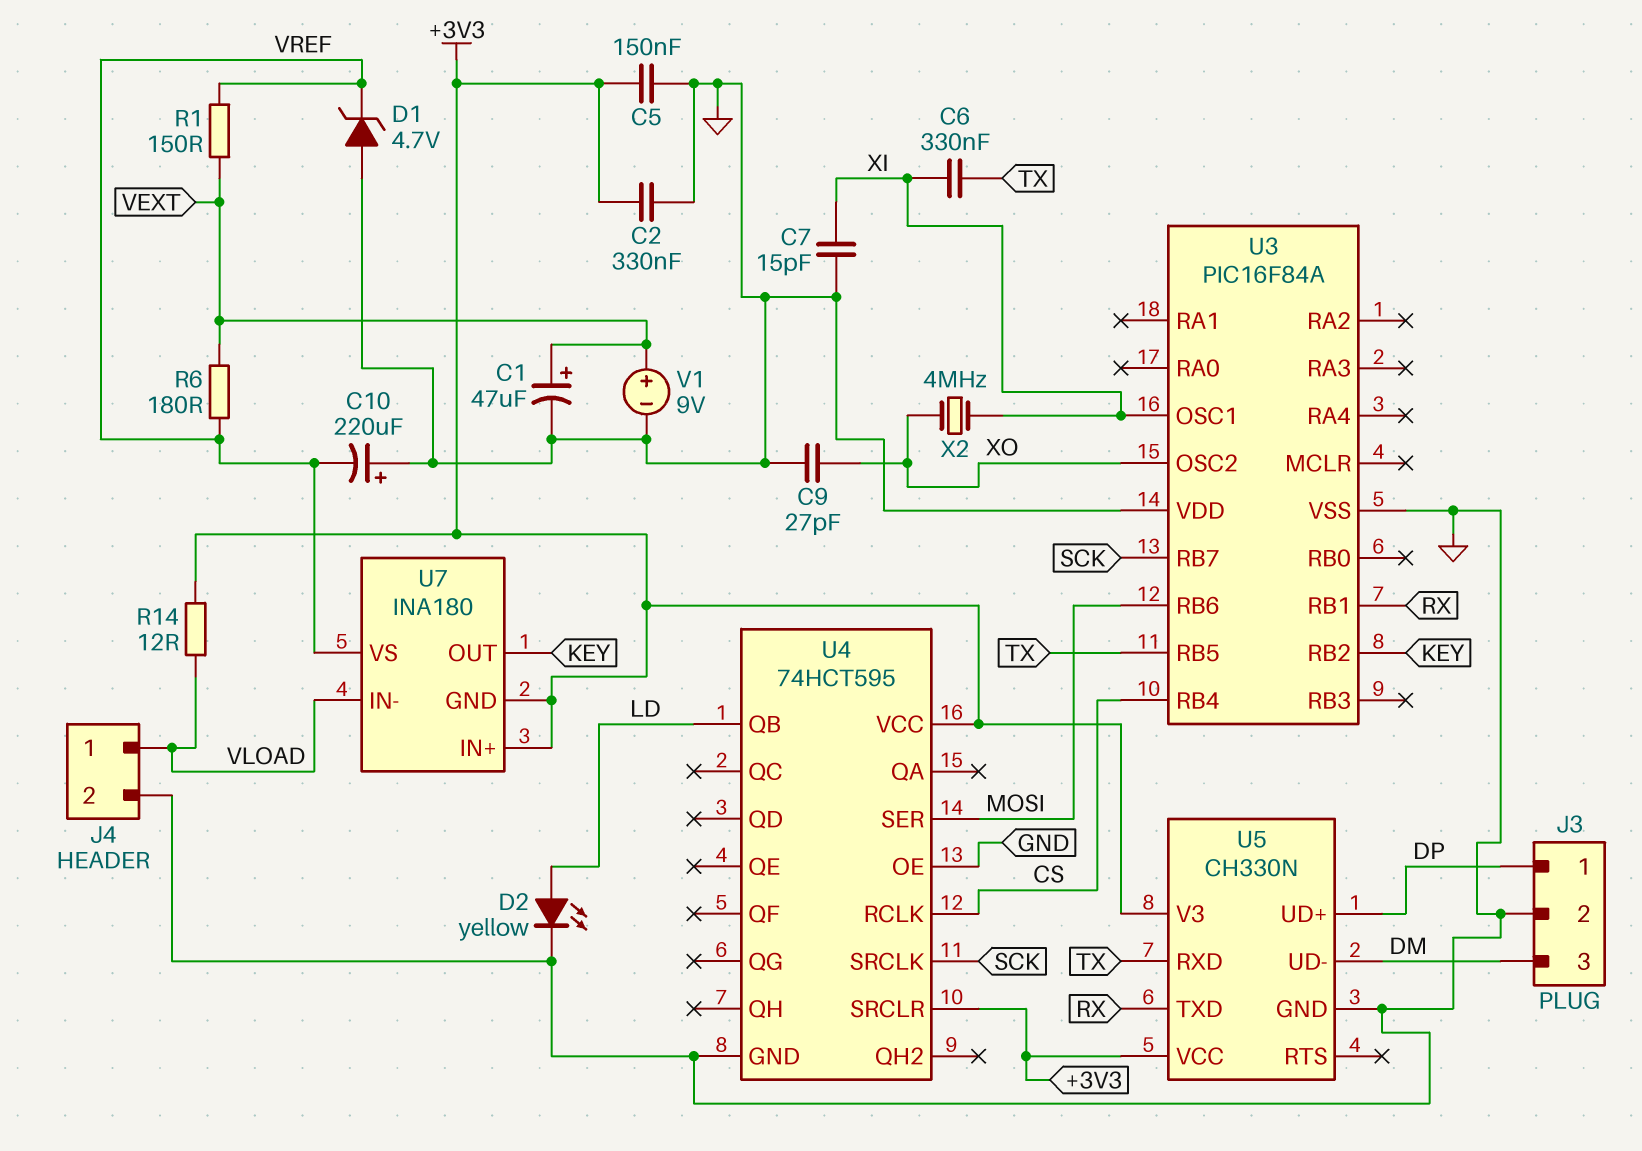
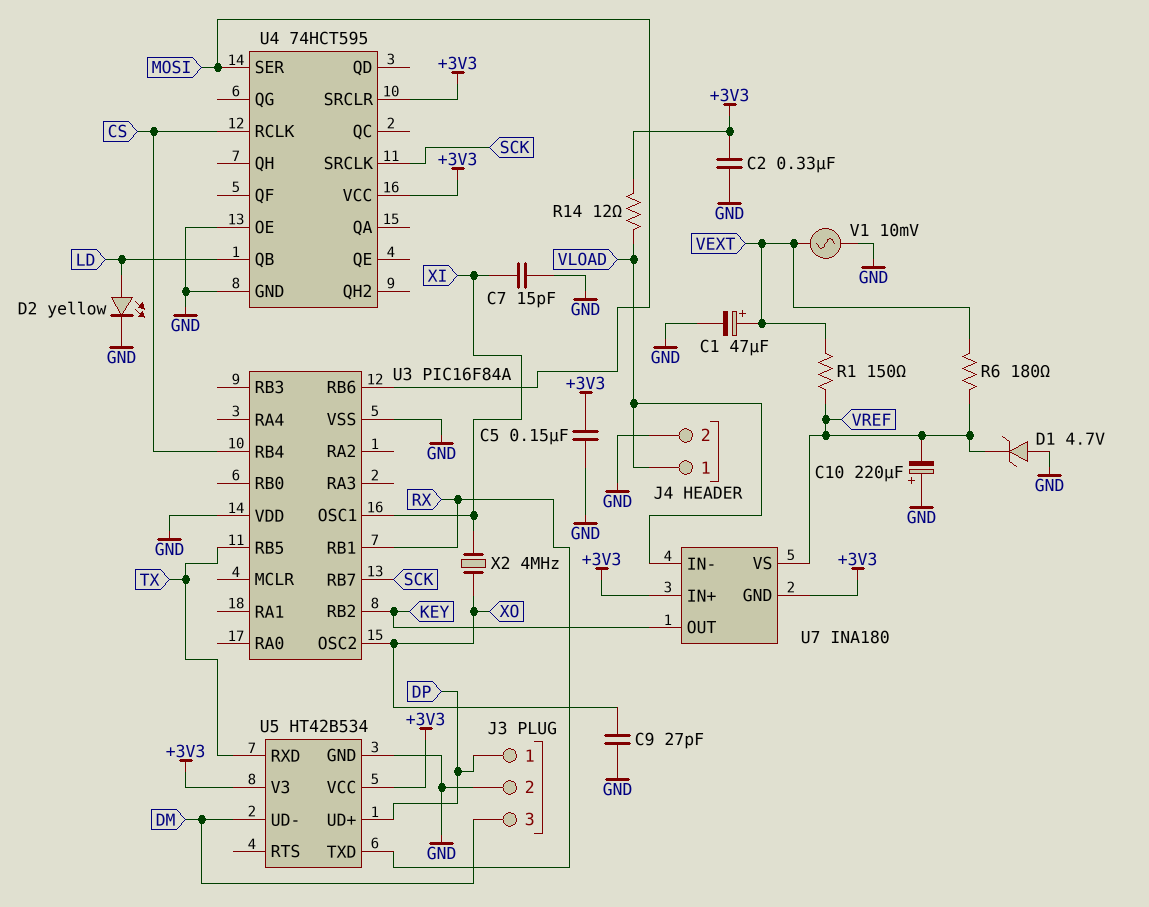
C6: 330nF (TX, XI) -> none
U5: CH330N -> HT42B534
V1: 9V (plus VEXT, minus GND) -> AC 10mV (GND, VEXT)

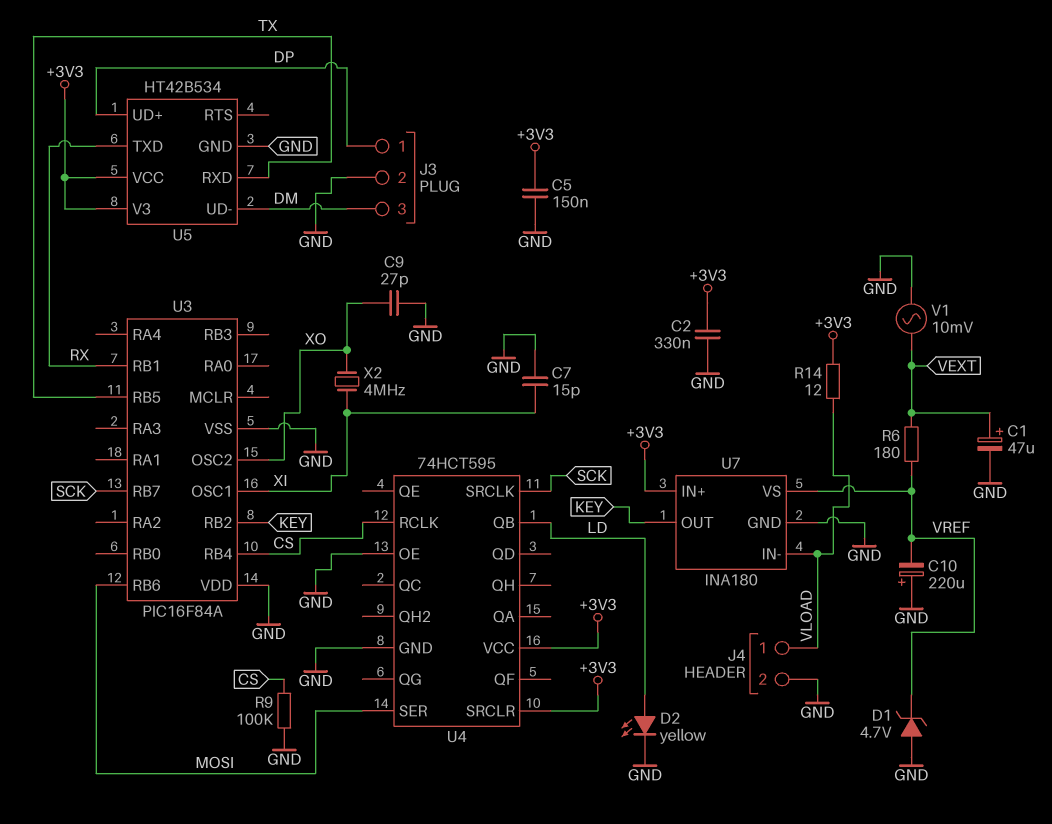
R1: 150 (VEXT, VREF) -> none
R9: none -> 100k (CS, GND)
U7 pin GND: +3V3 -> GND

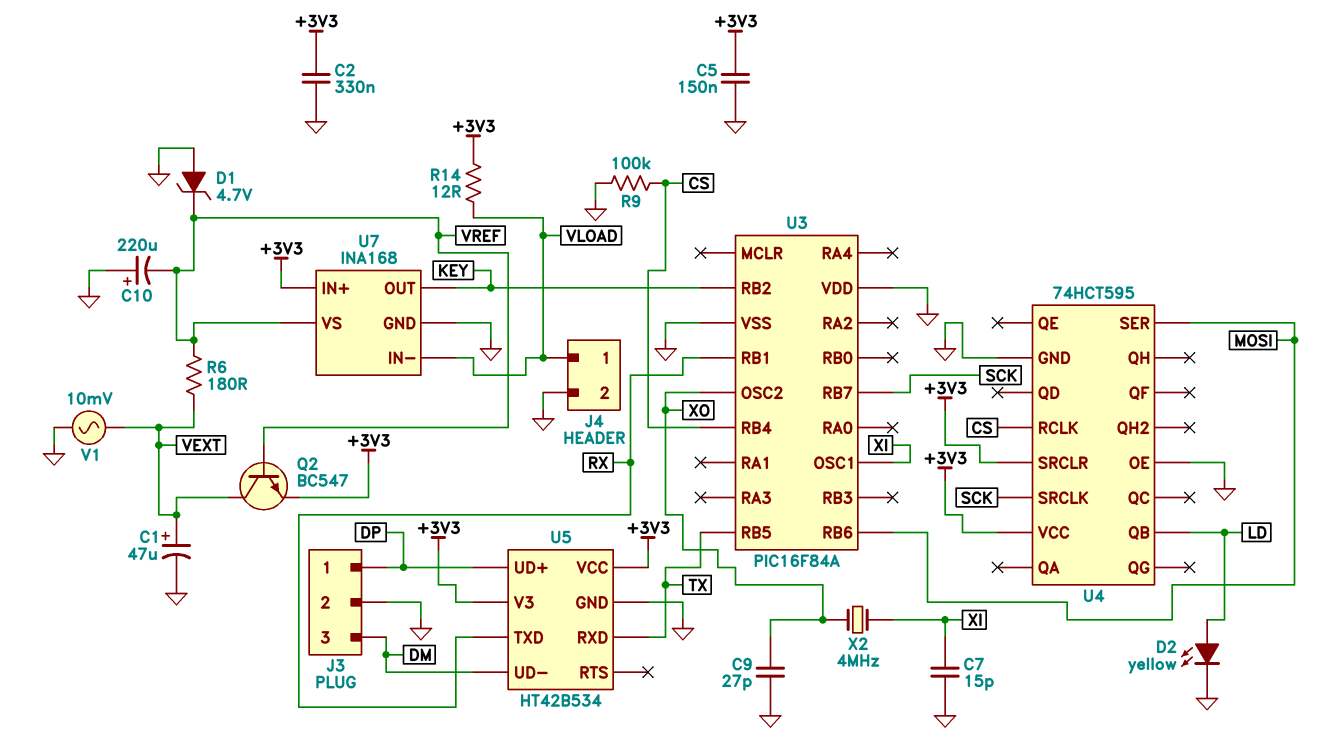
Q2: none -> NPN BC547 (B VREF, C VEXT, E +3V3)
U7: INA180 -> INA168

